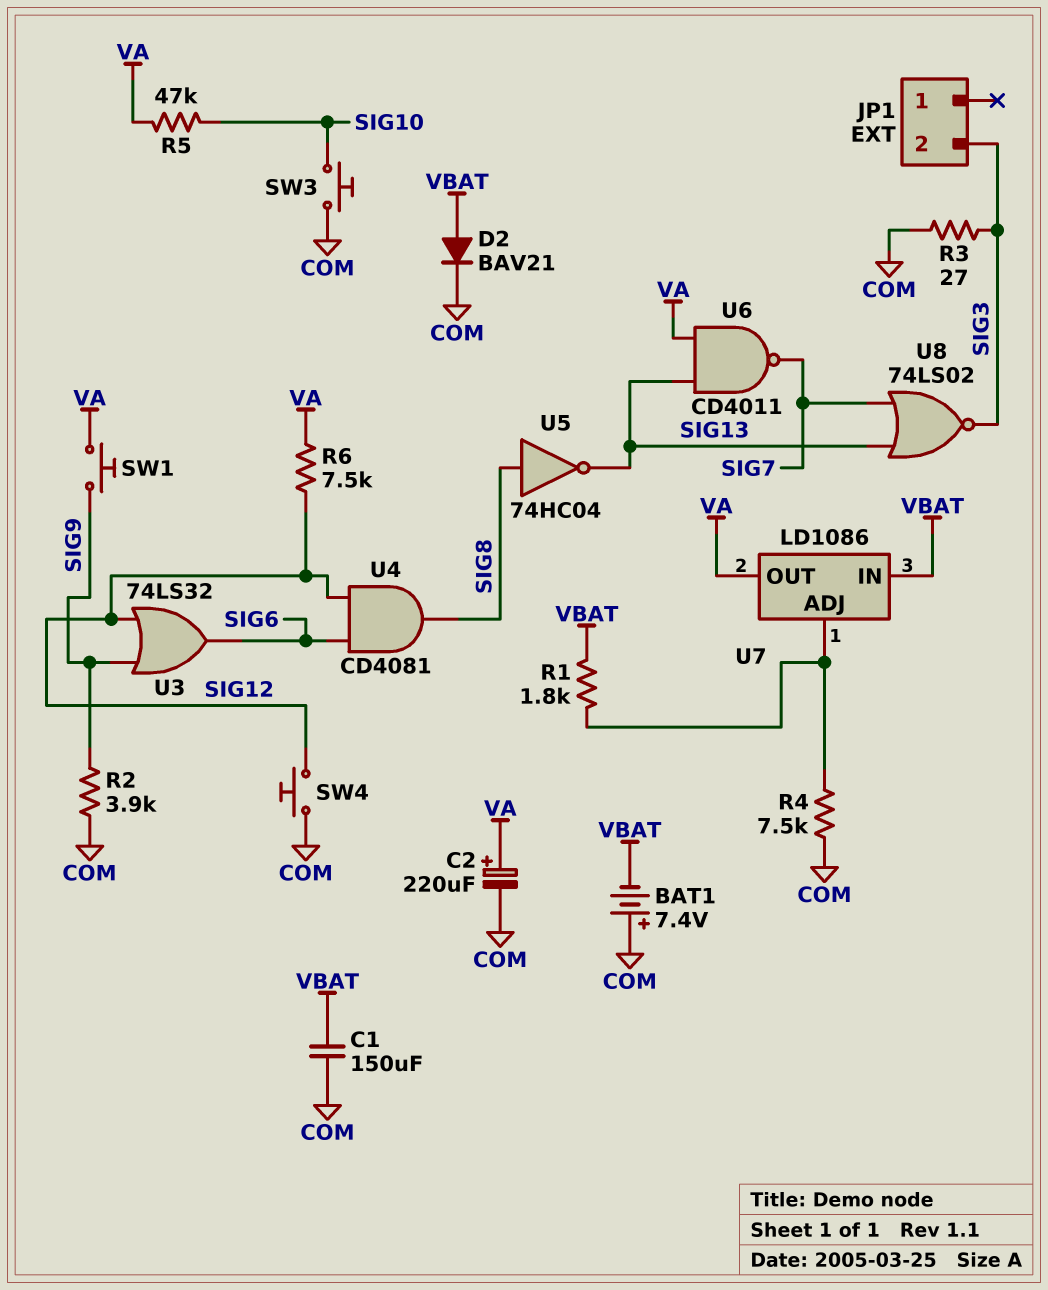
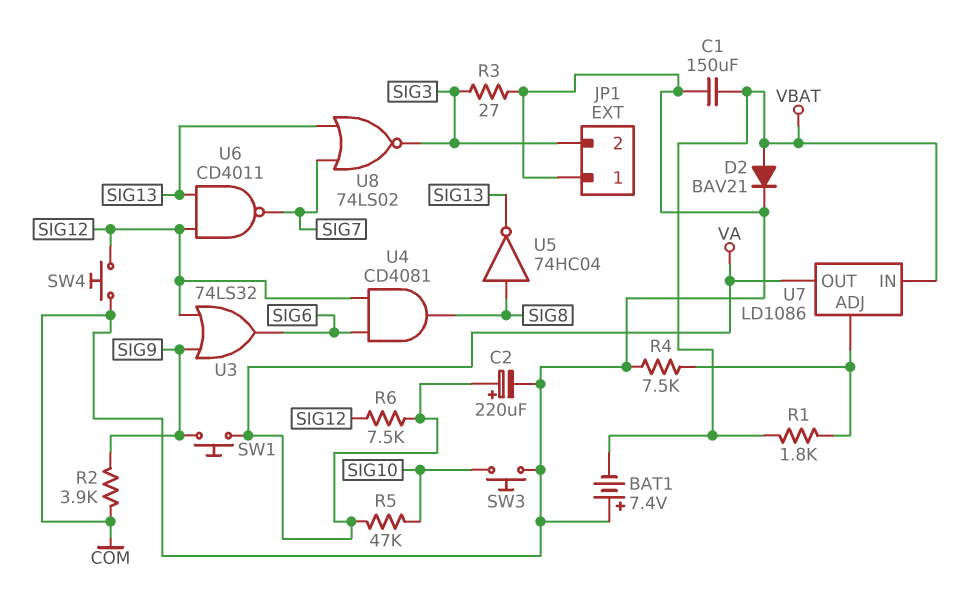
JP1 pin 1: none -> COM
U6: NAND CD4011 (in SIG13, in VA, out SIG7) -> NAND CD4011 (in SIG12, in SIG13, out SIG7)

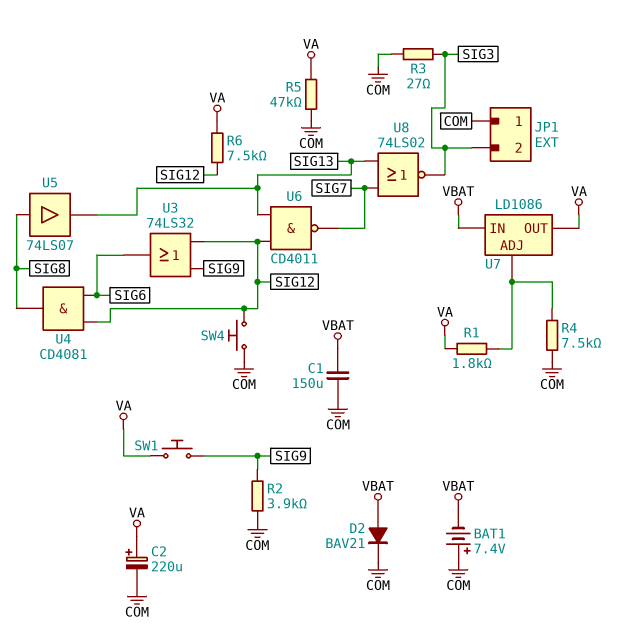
R1: 1.8k (U7/ADJ, VBAT) -> 1.8k (U7/ADJ, VA)
R5: 47k (SIG10, VA) -> 47k (COM, VA)
SW3: button (COM, SIG10) -> none
U5: NOT 74HC04 (in SIG8, out SIG13) -> buffer 74LS07 (in SIG8, out SIG13)

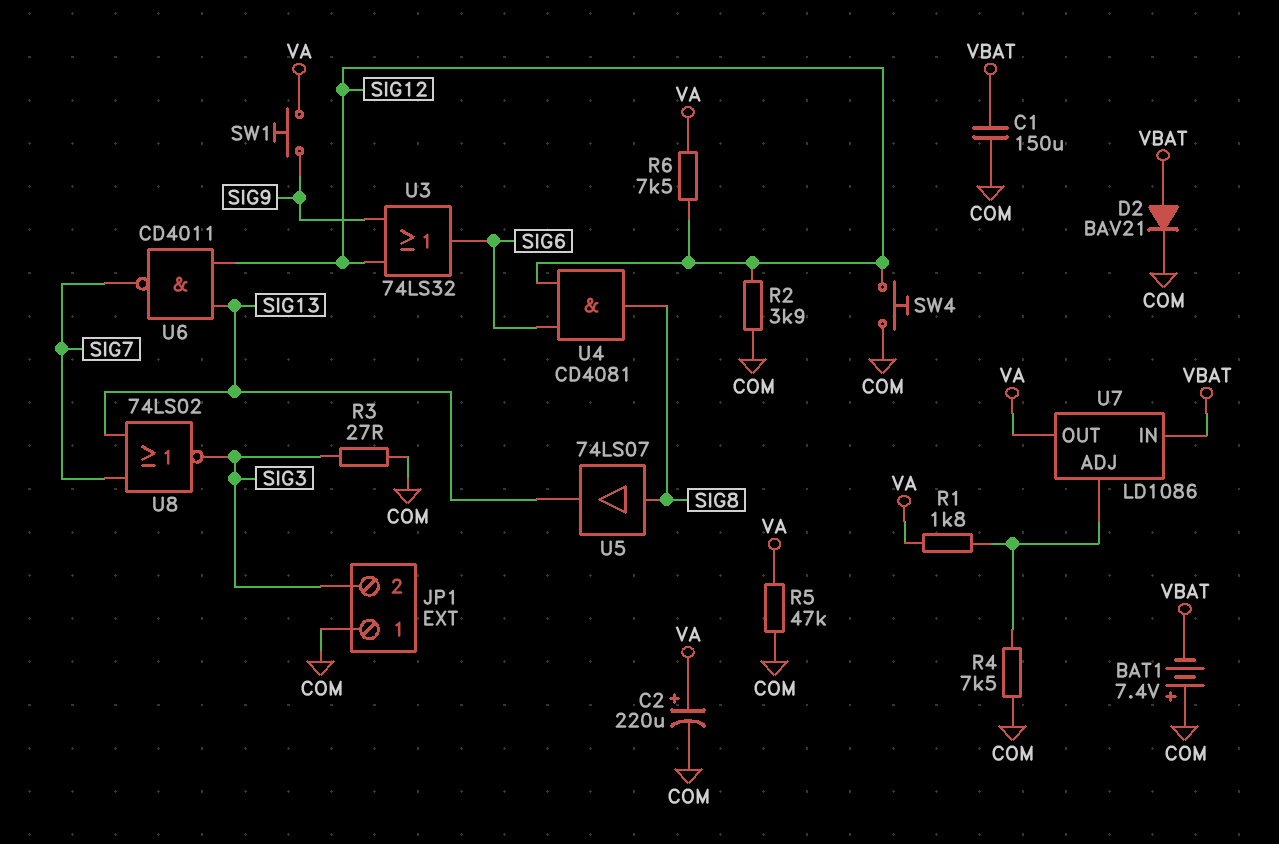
R2: 3.9k (COM, SIG9) -> 3.9k (COM, SIG12)

